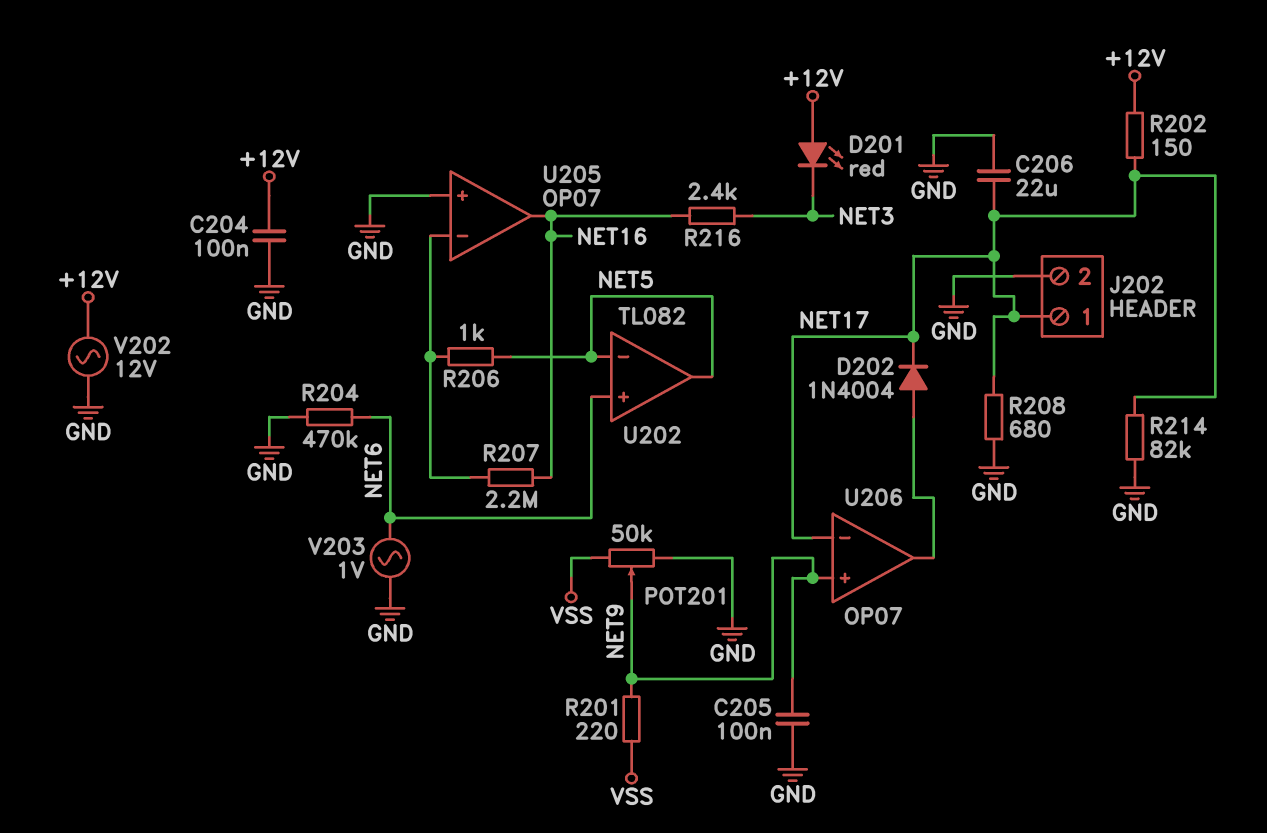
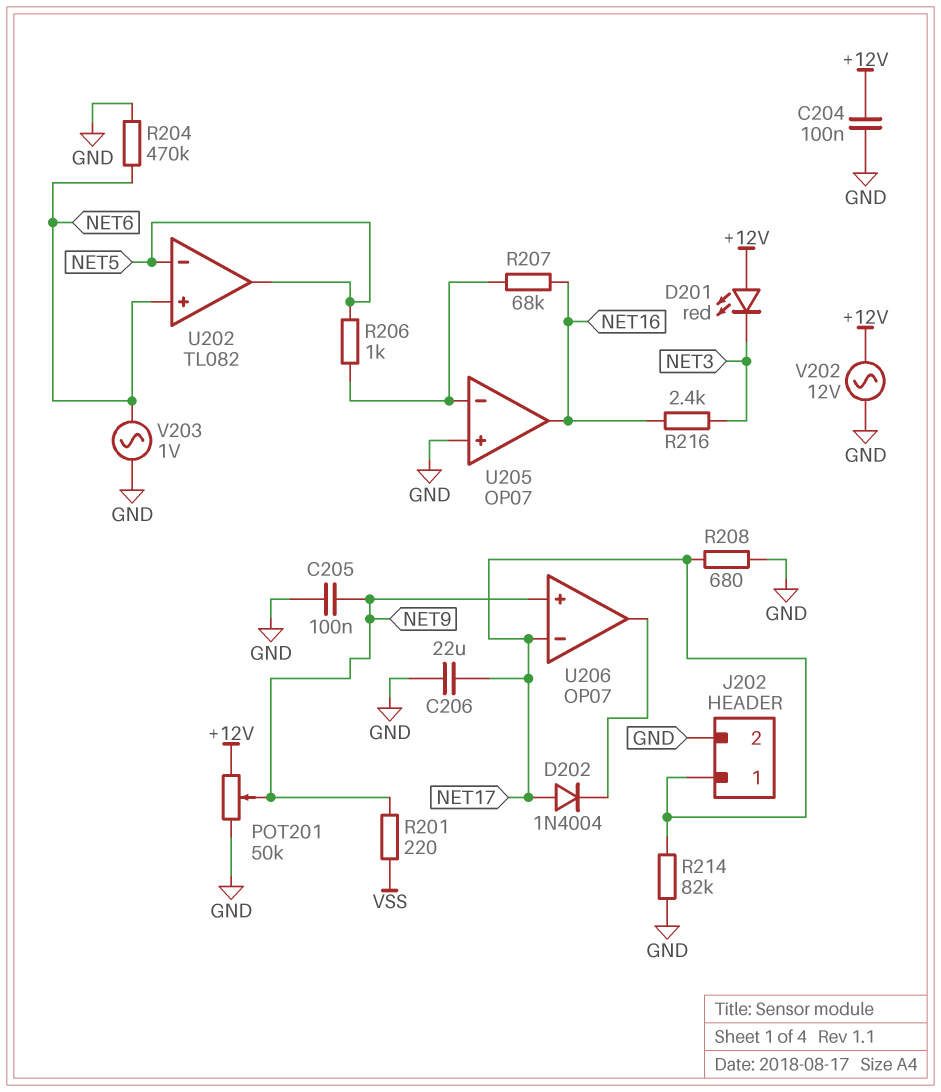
D202: diode 1N4004 (A U206/out, K NET17) -> diode 1N4004 (A NET17, K U206/out)
POT201: 50k (GND, VSS, wiper NET9) -> 50k (+12V, GND, wiper NET9)
R202: 150 (+12V, NET17) -> none
R207: 2.2M (NET16, U205/in-) -> 68k (NET16, U205/in-)

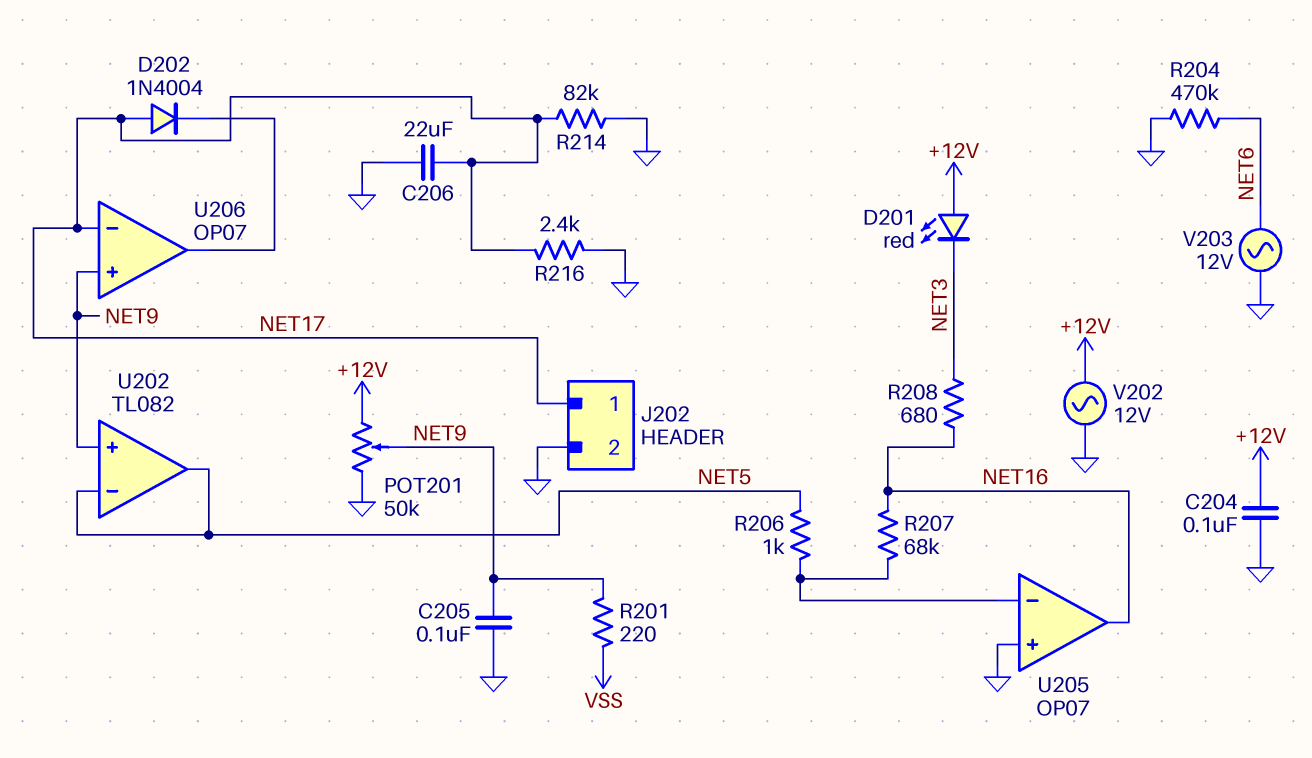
R208: 680 (GND, NET17) -> 680 (NET3, NET16)
R216: 2.4k (NET3, NET16) -> 2.4k (GND, NET17)
U202 pin in+: NET6 -> NET9
V203: AC 1V (GND, NET6) -> AC 12V (GND, NET6)

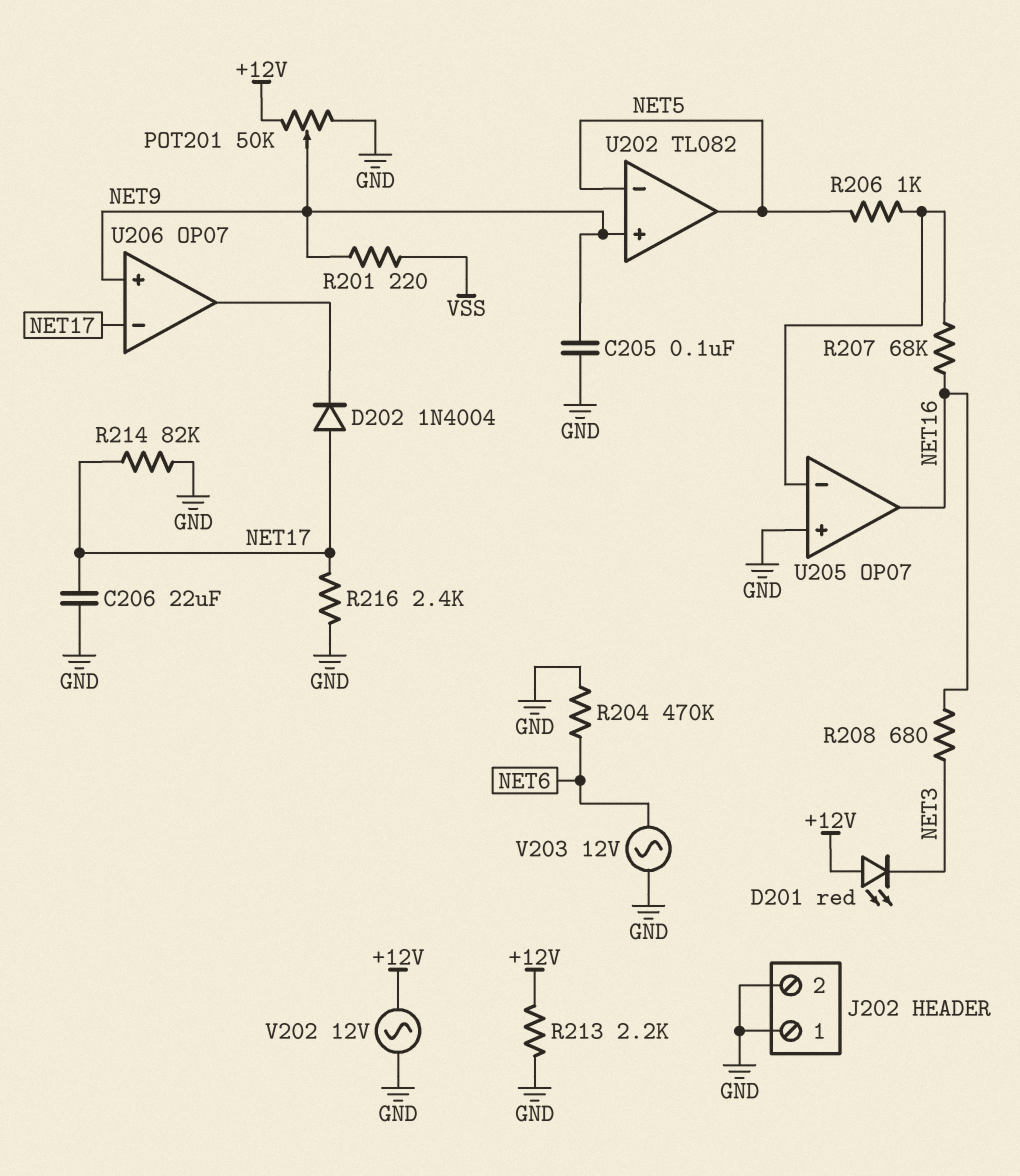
C204: 100nF (+12V, GND) -> none
J202 pin 1: NET17 -> GND
R213: none -> 2.2k (+12V, GND)

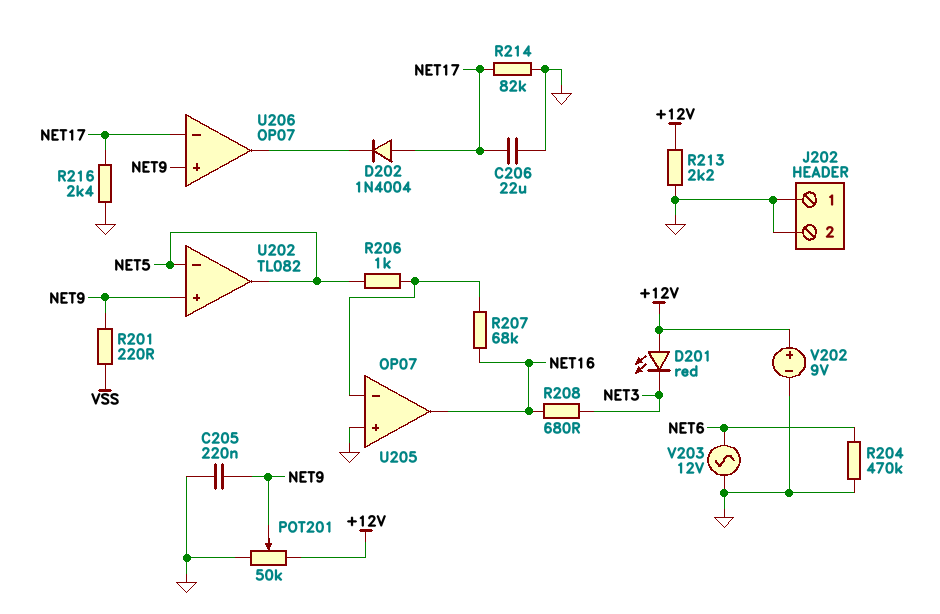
C205: 100nF (GND, NET9) -> 220nF (GND, NET9)
V202: AC 12V (+12V, GND) -> 9V (plus +12V, minus GND)

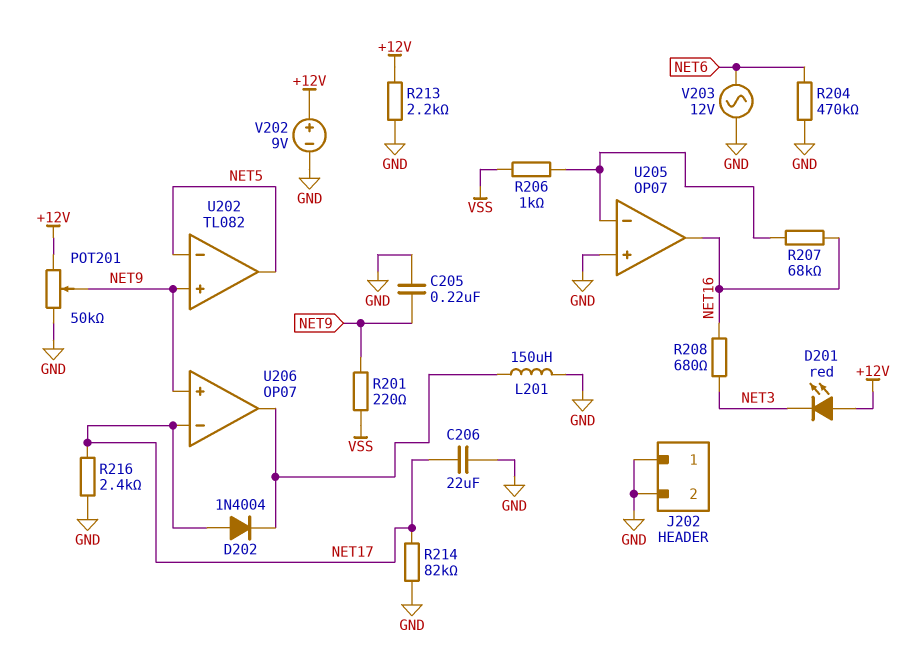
L201: none -> 150uH (GND, U206/out)
R206: 1k (NET5, U205/in-) -> 1k (U205/in-, VSS)

